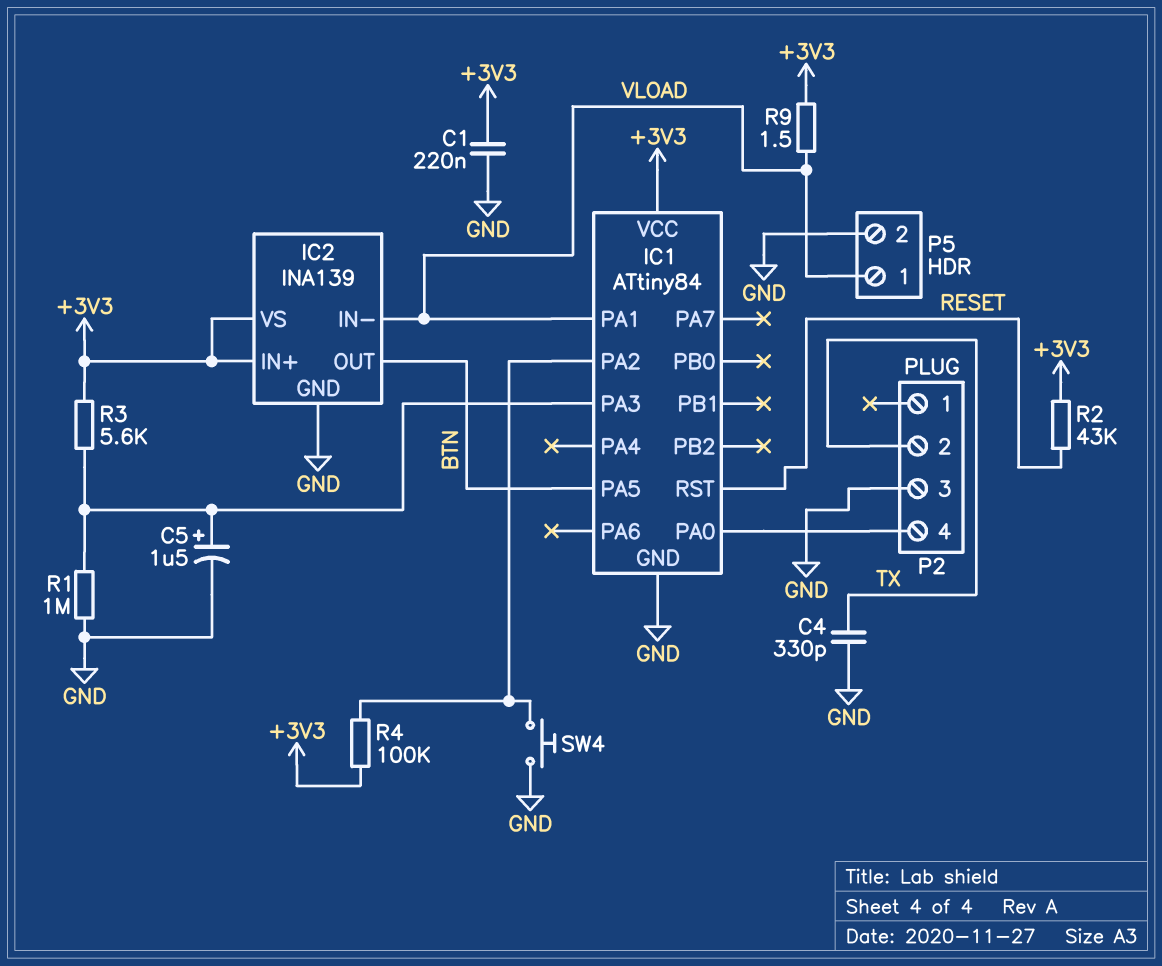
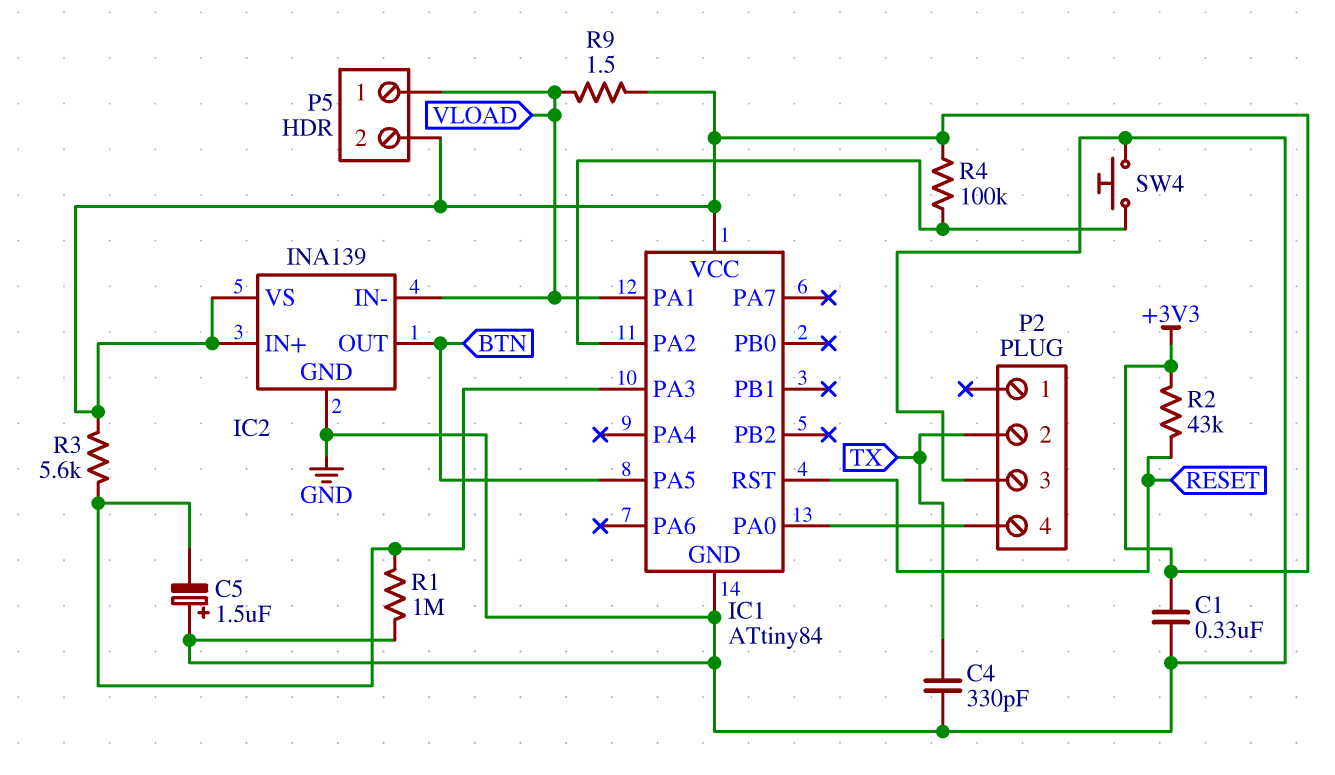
C1: 220nF (+3V3, GND) -> 330nF (+3V3, GND)
C5: 1.5uF (plus IC1/PA3, minus GND) -> 1.5uF (plus GND, minus IC1/PA3)
P5 pin 2: GND -> +3V3

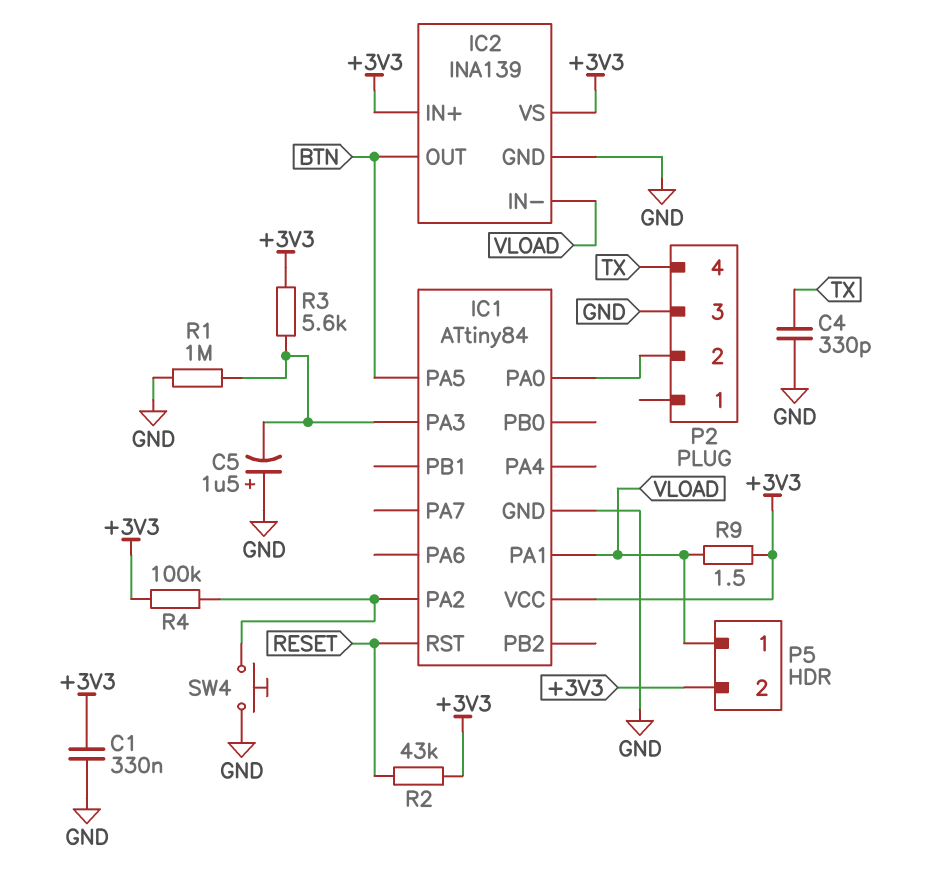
P2 pin 2: TX -> IC1/PA0
P2 pin 4: IC1/PA0 -> TX

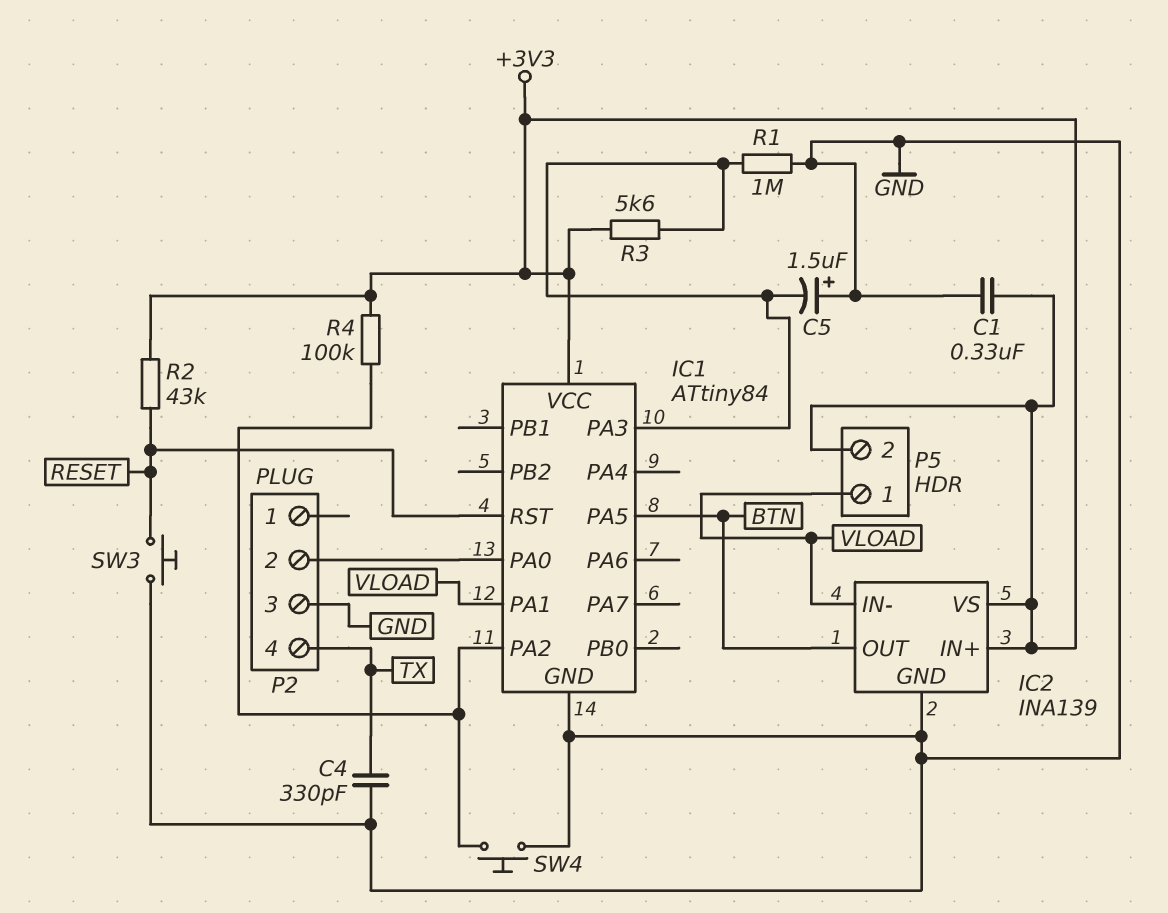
R9: 1.5 (+3V3, VLOAD) -> none
SW3: none -> button (GND, RESET)

